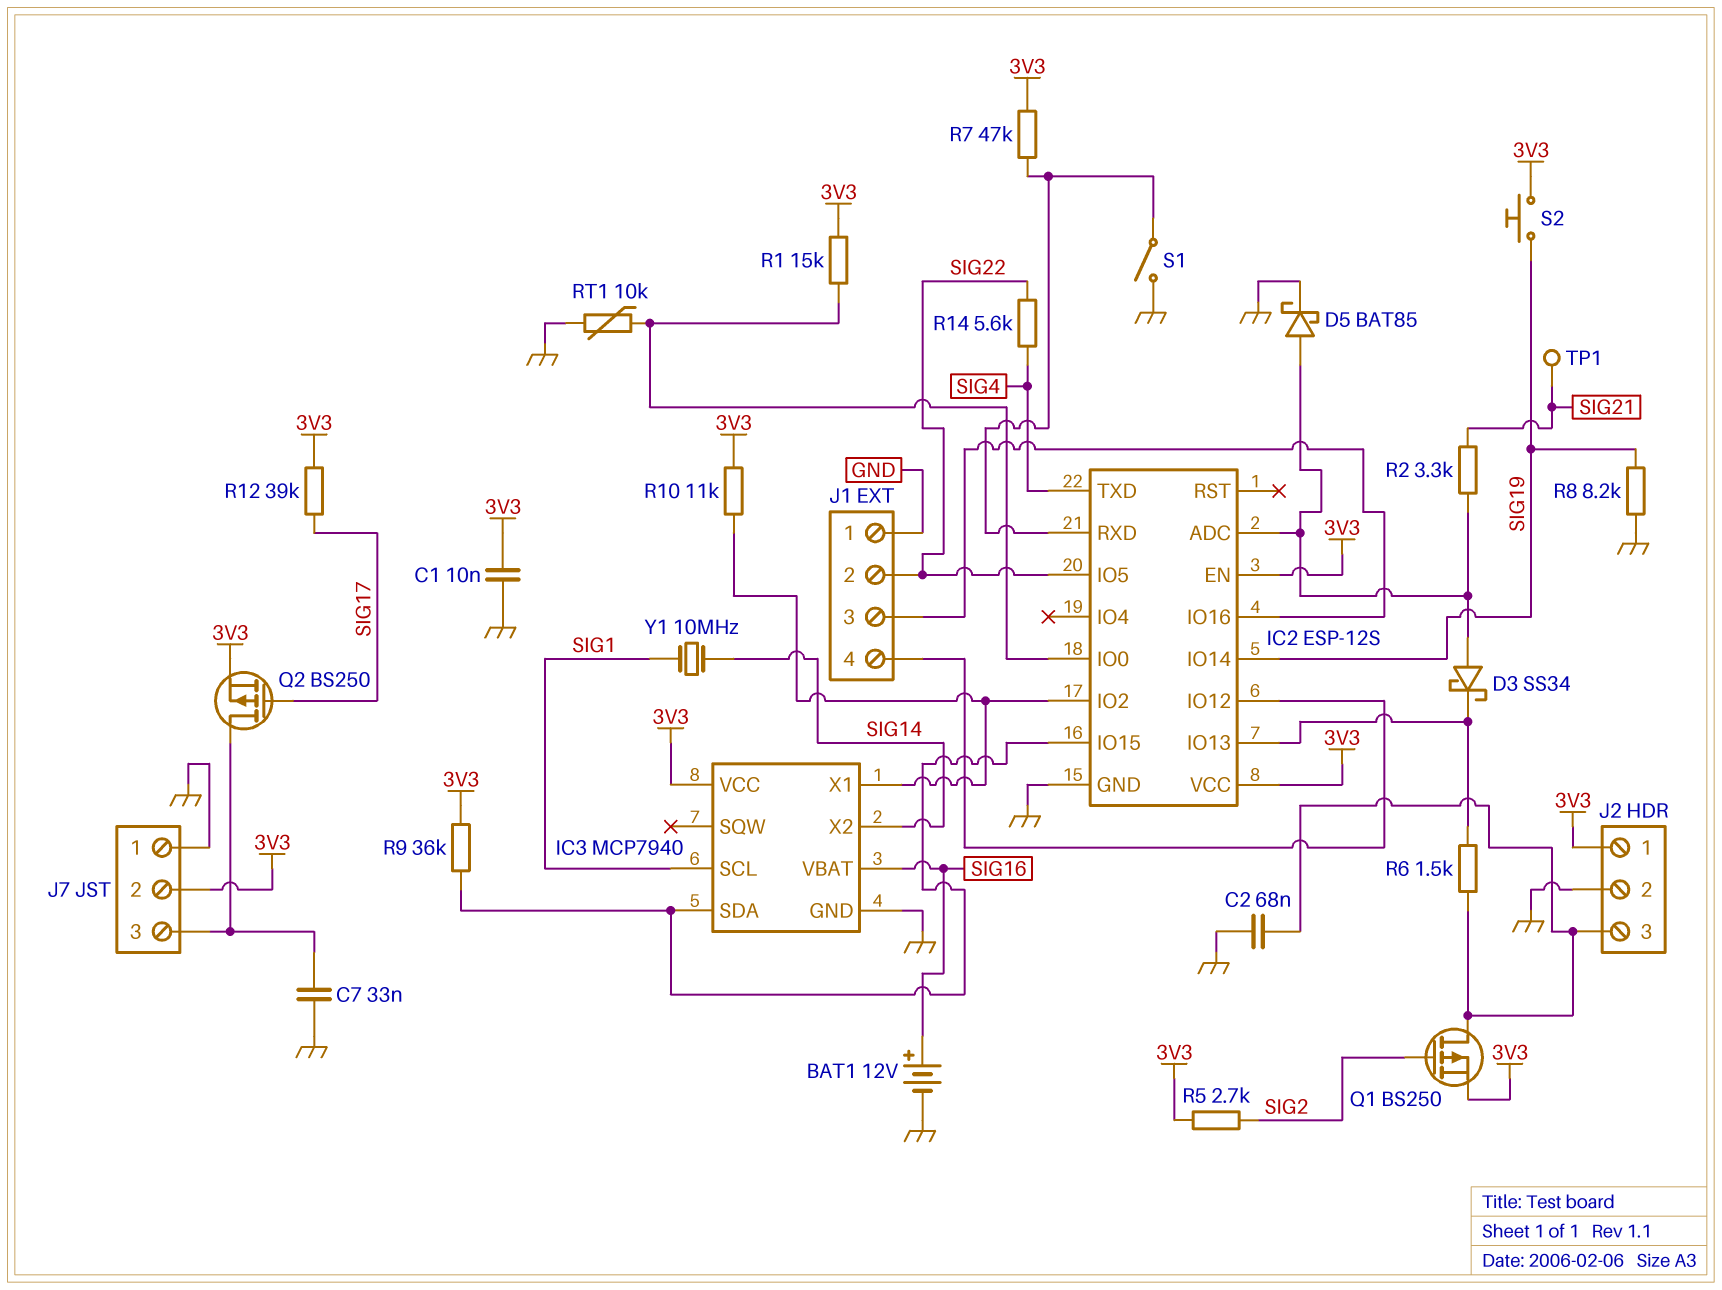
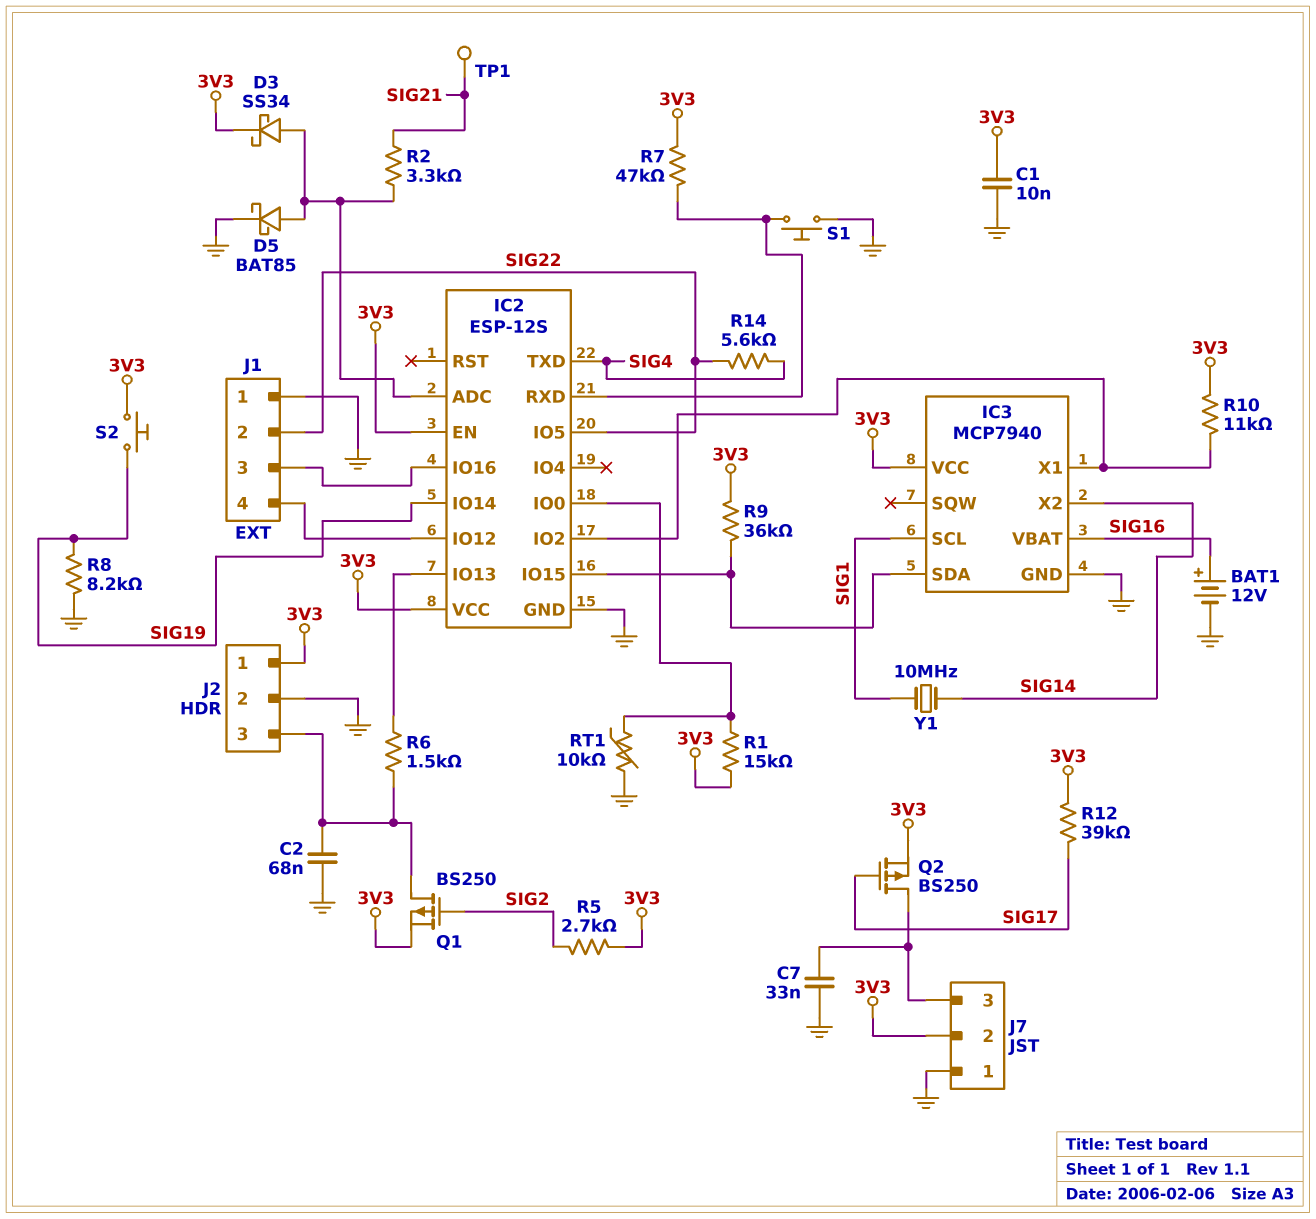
D3: schottky SS34 (A IC2/ADC, K IC2/IO13) -> schottky SS34 (A IC2/ADC, K 3V3)
S1: switch (GND, IC2/RXD) -> button (GND, IC2/RXD)

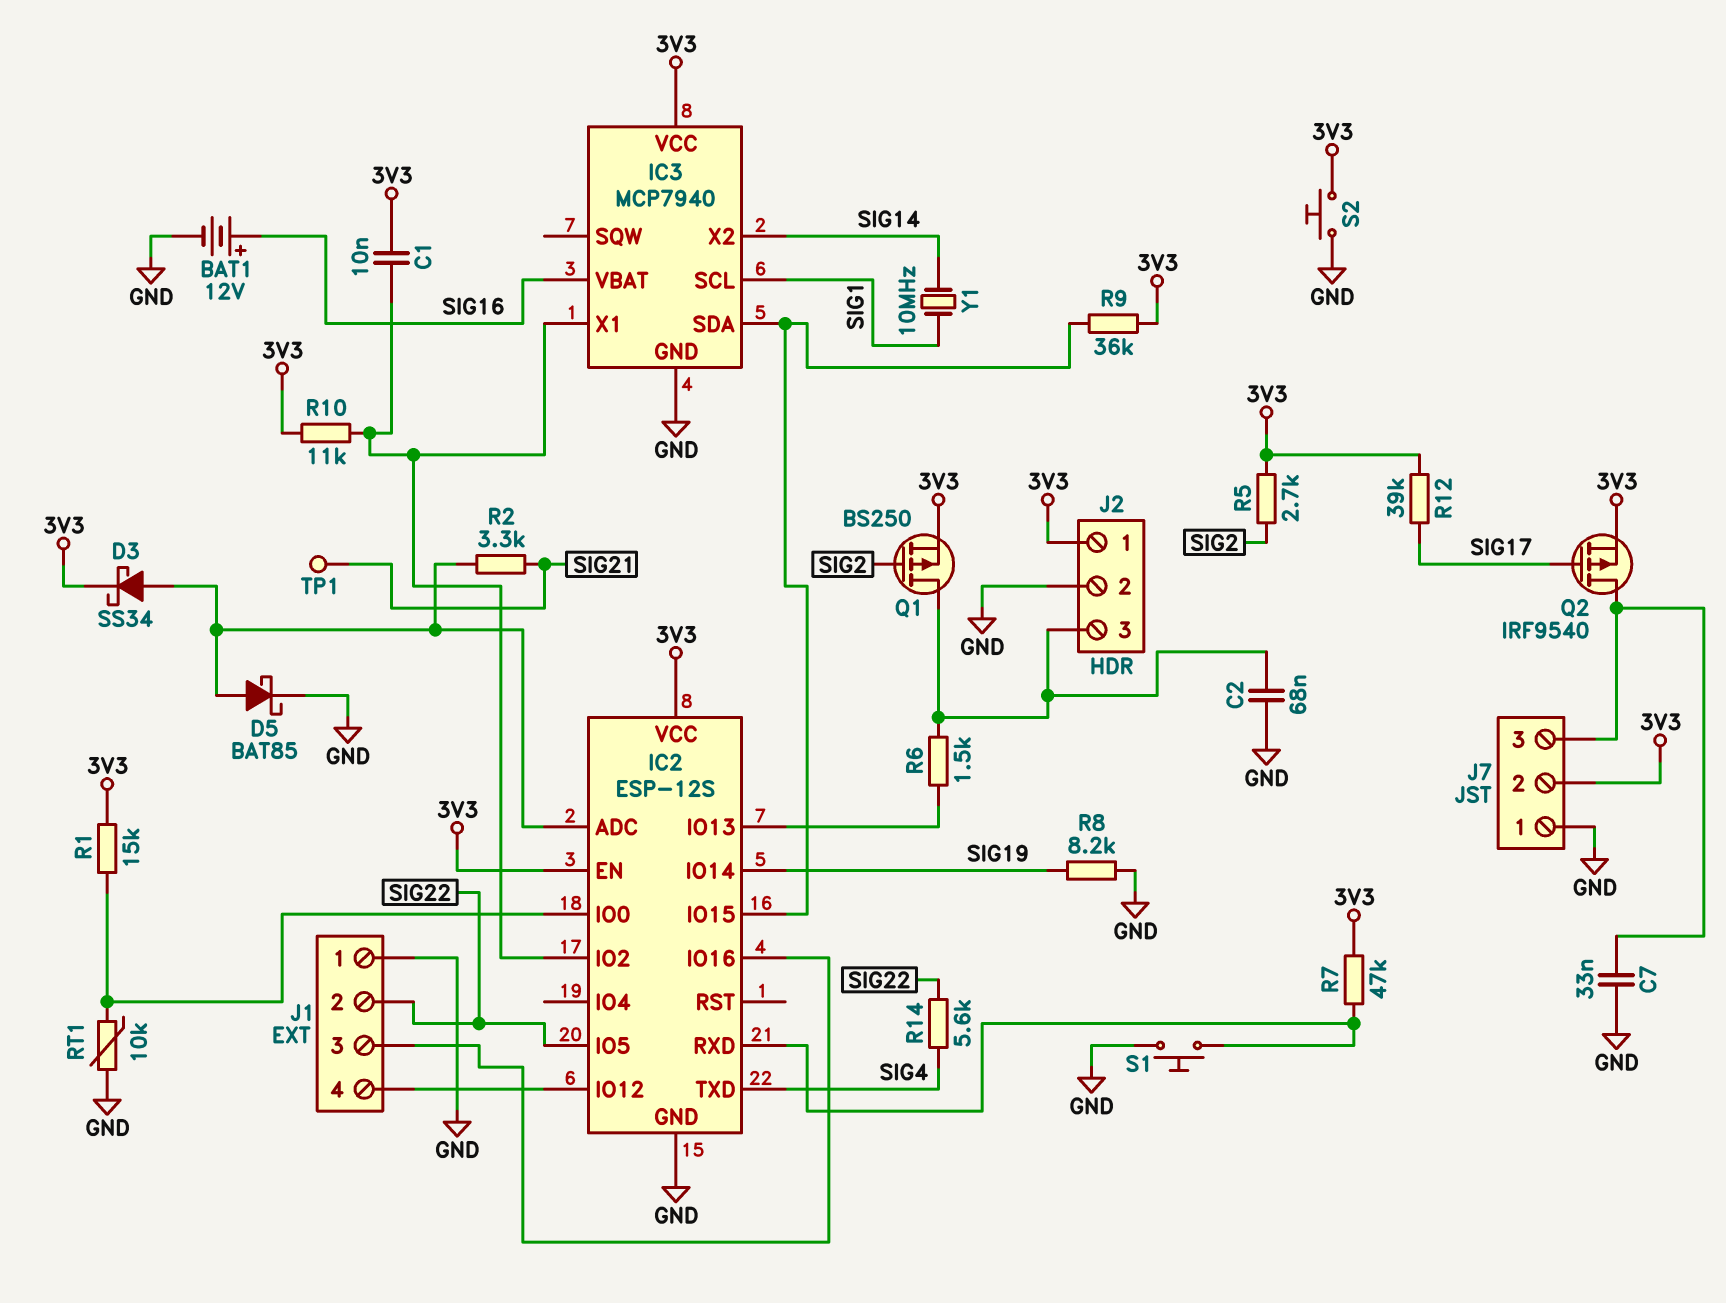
C1: 10nF (3V3, GND) -> 10nF (3V3, IC2/IO2)
Q2: PMOS BS250 (G SIG17, D J7/3, S 3V3) -> PMOS IRF9540 (G SIG17, D J7/3, S 3V3)
S2: button (3V3, SIG19) -> button (3V3, GND)

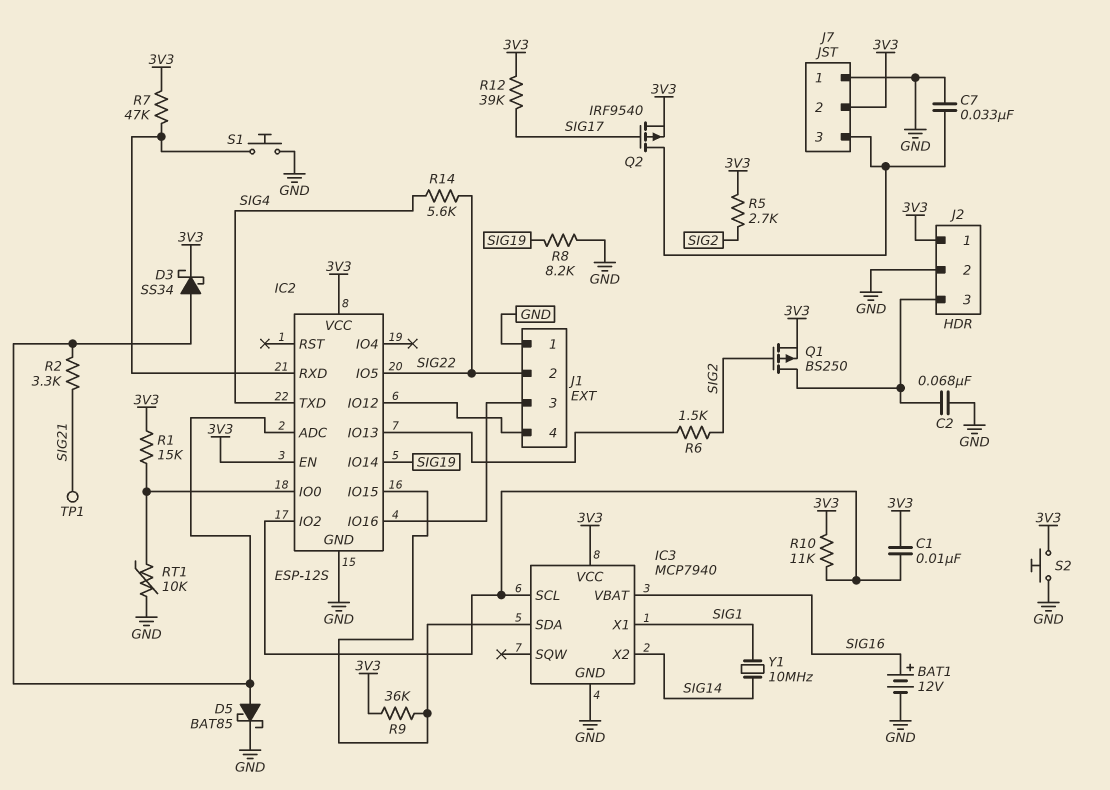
IC3 pin SCL: SIG1 -> IC2/IO2
IC3 pin X1: IC2/IO2 -> SIG1
R6: 1.5k (IC2/IO13, J2/3) -> 1.5k (IC2/IO13, SIG2)

